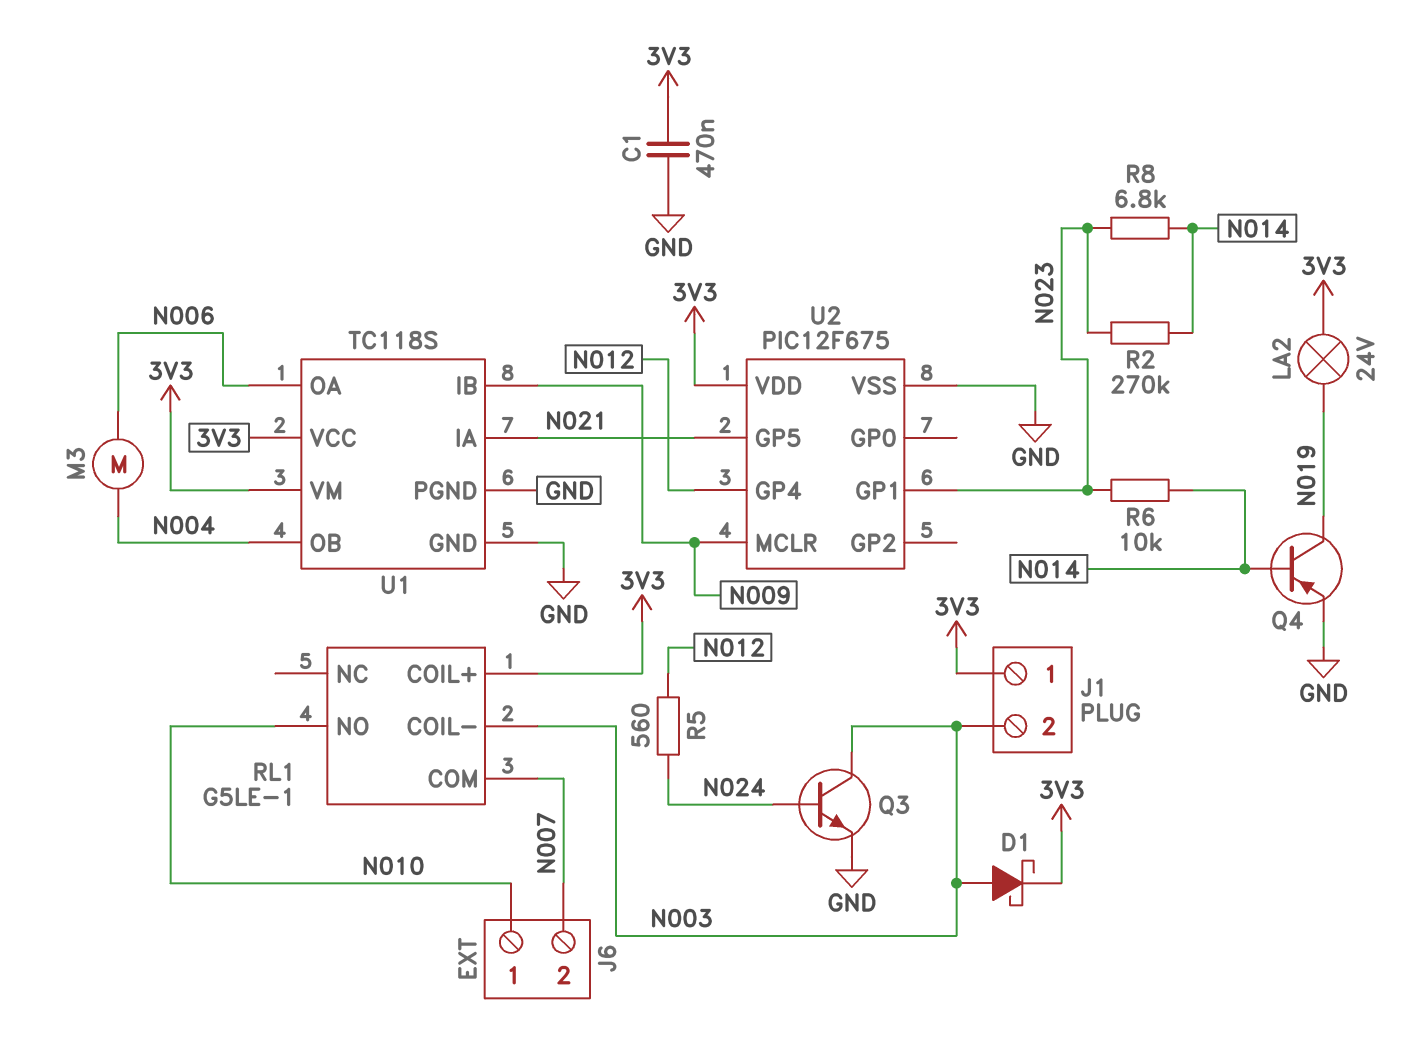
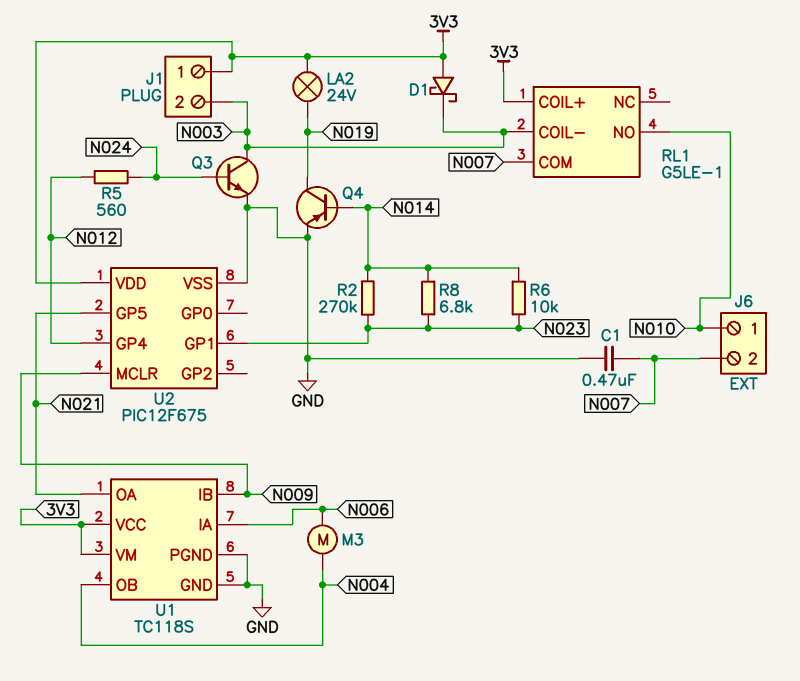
C1: 470nF (3V3, GND) -> 470nF (GND, N007)
D1: schottky (A N003, K 3V3) -> schottky (A 3V3, K N003)
U1 pin IA: N021 -> N006
U1 pin OA: N006 -> N021

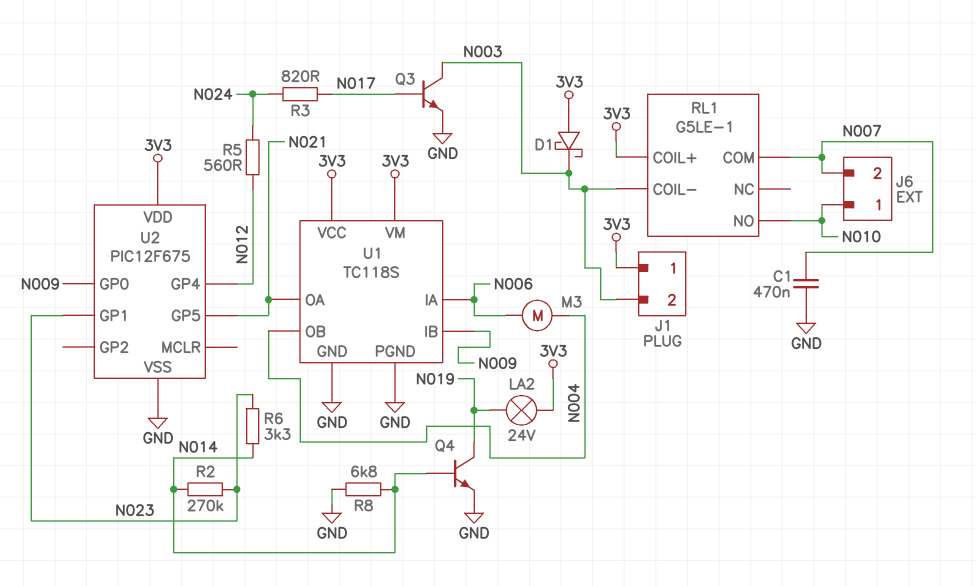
Q3: NPN (B N024, C N003, E GND) -> NPN (B N017, C N003, E GND)
Q4: PNP (B N014, C N019, E GND) -> NPN (B N014, C N019, E GND)
R3: none -> 820 (N017, N024)
R6: 10k (N014, N023) -> 3.3k (N014, N023)
R8: 6.8k (N014, N023) -> 6.8k (GND, N014)
U2 pin GP0: none -> N009
U2 pin MCLR: N009 -> none

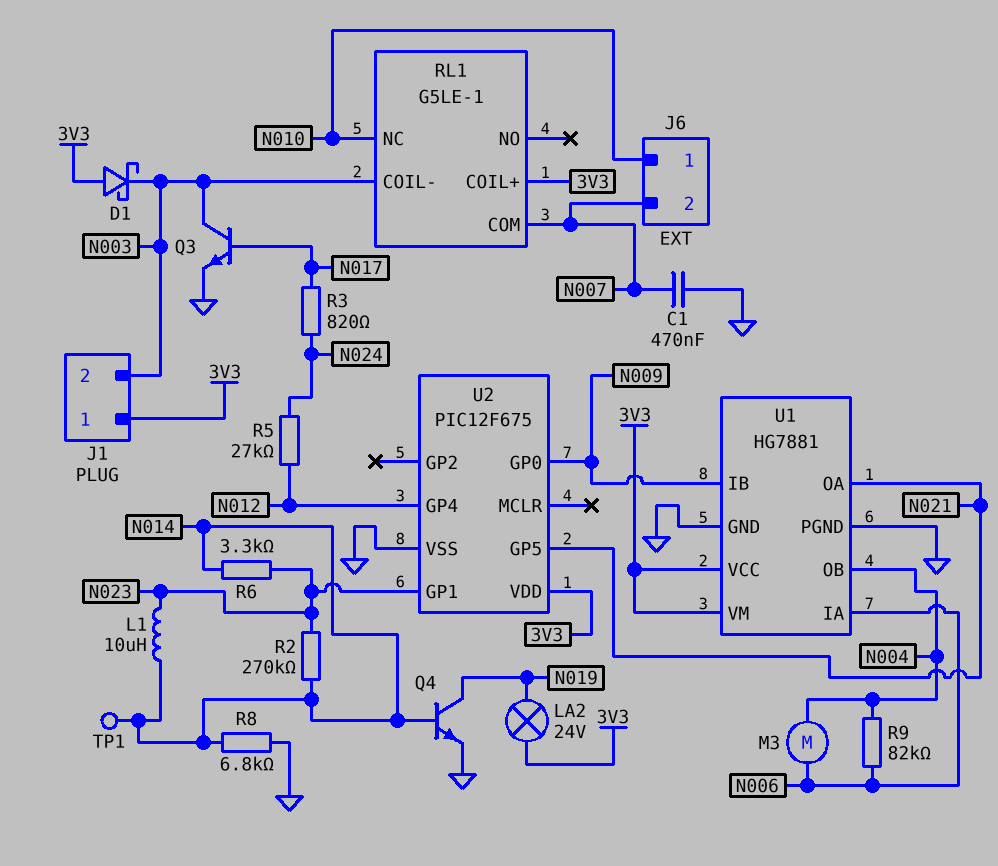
L1: none -> 10uH (N014, N023)
R5: 560 (N012, N024) -> 27k (N012, N024)
R9: none -> 82k (N004, N006)
RL1 pin NC: none -> N010
RL1 pin NO: N010 -> none
TP1: none -> test point (N014)
U1: TC118S -> HG7881

